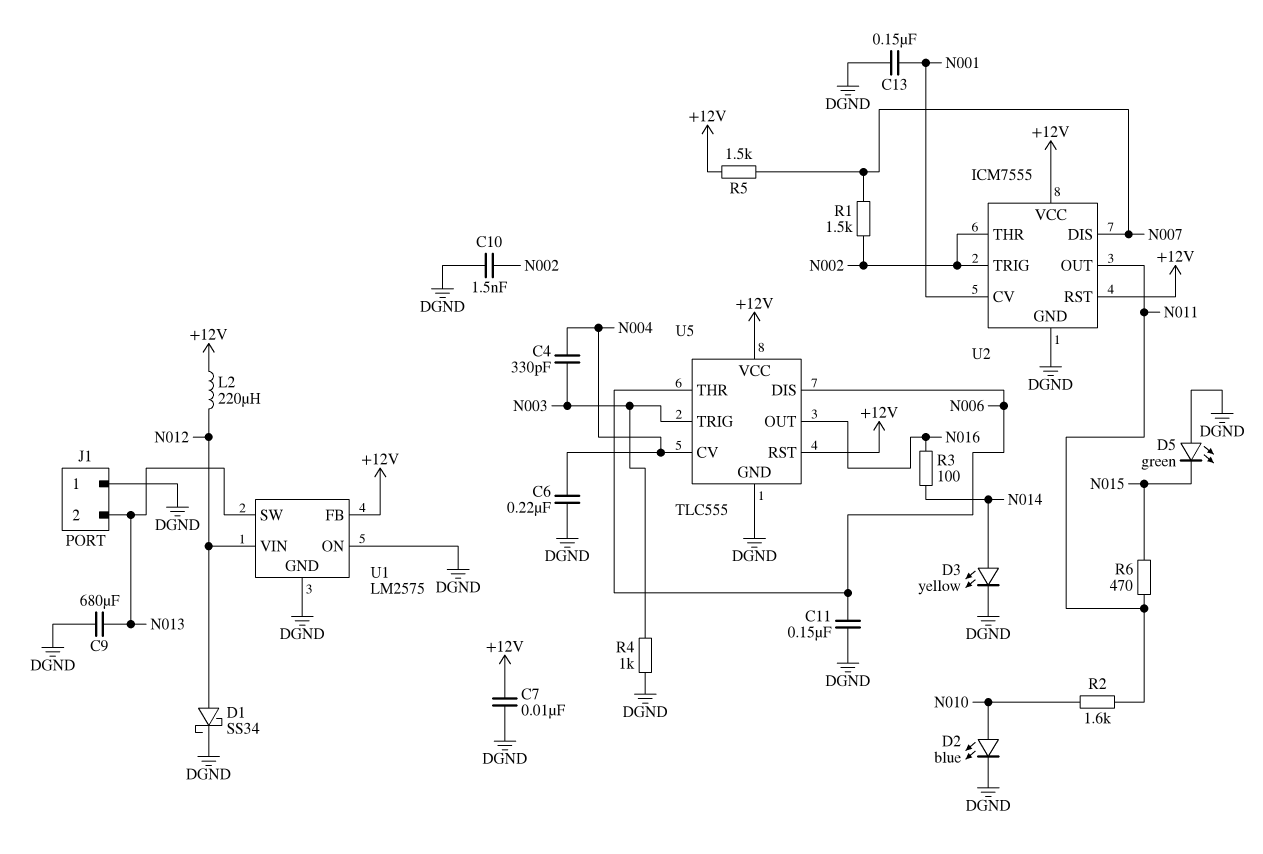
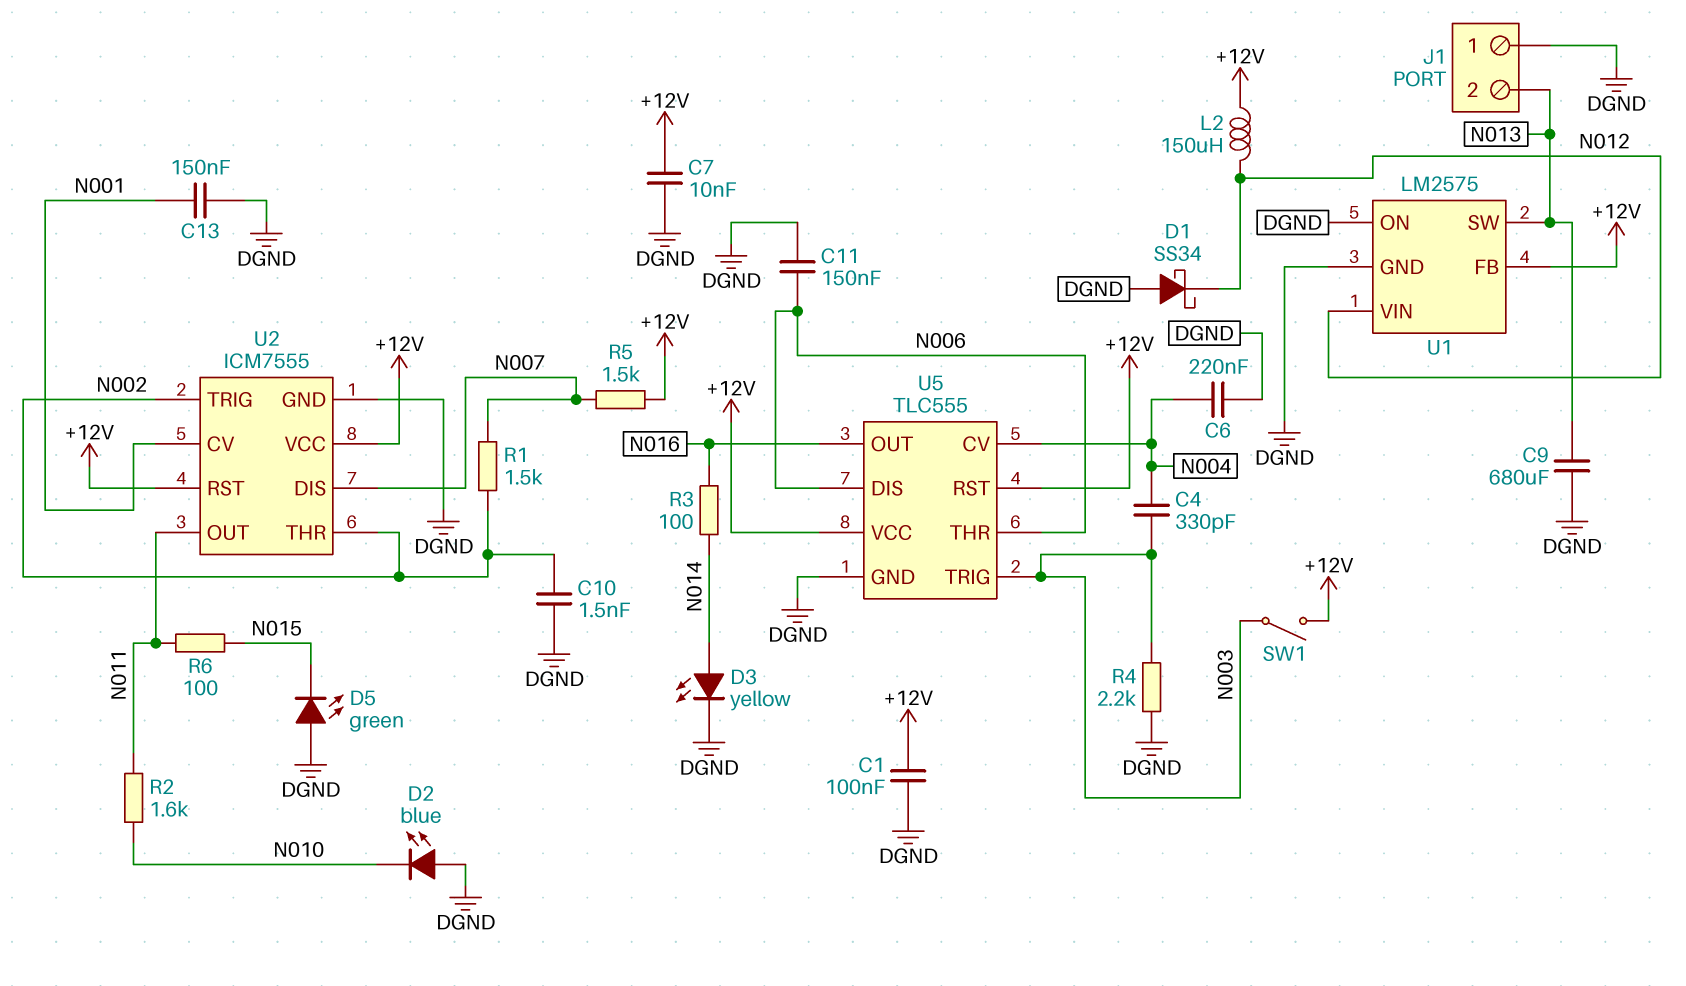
C1: none -> 100nF (+12V, DGND)
D1: schottky SS34 (A N012, K DGND) -> schottky SS34 (A DGND, K N012)
D2: LED blue (A N010, K DGND) -> LED blue (A DGND, K N010)
L2: 220uH (+12V, N012) -> 150uH (+12V, N012)
R4: 1k (DGND, N003) -> 2.2k (DGND, N003)
R6: 470 (N011, N015) -> 100 (N011, N015)
SW1: none -> switch (+12V, N003)

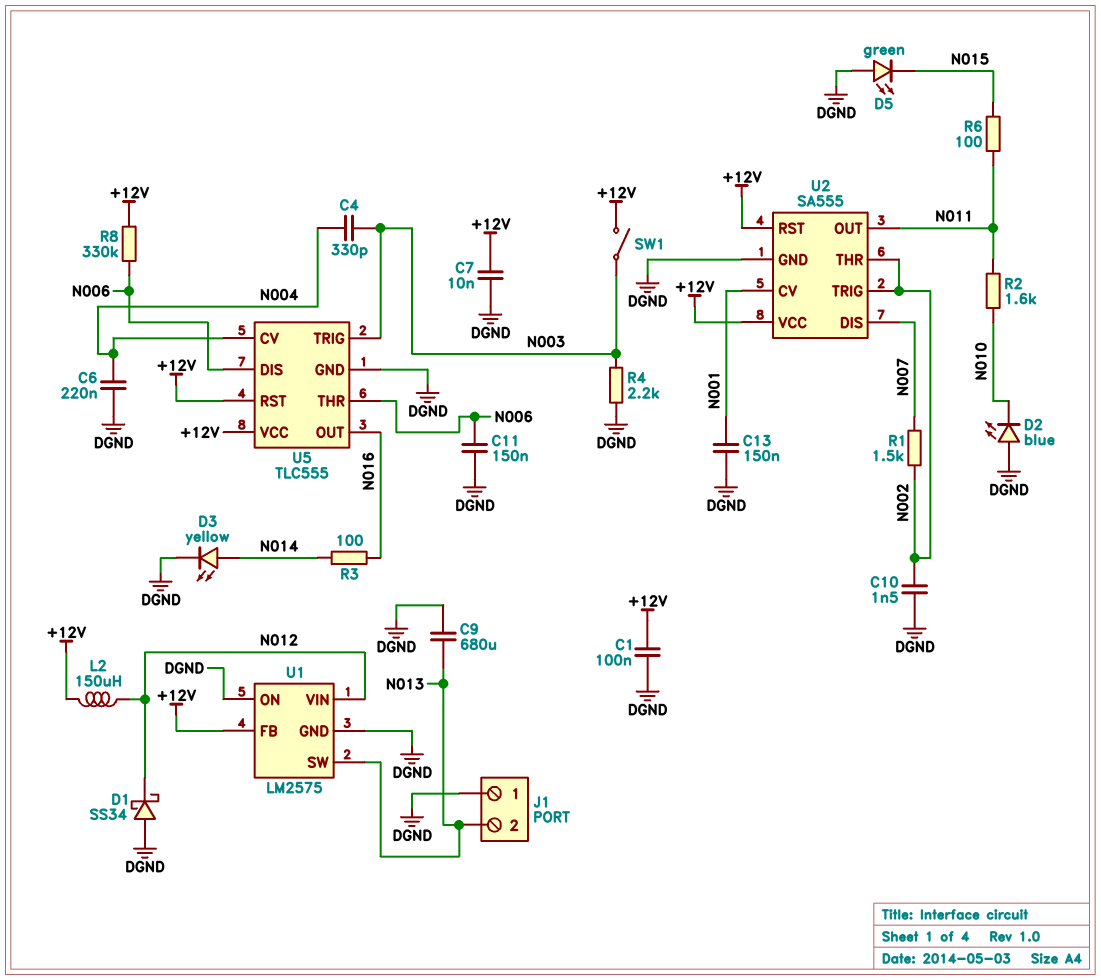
R5: 1.5k (+12V, N007) -> none
R8: none -> 330k (+12V, N006)
U2: ICM7555 -> SA555

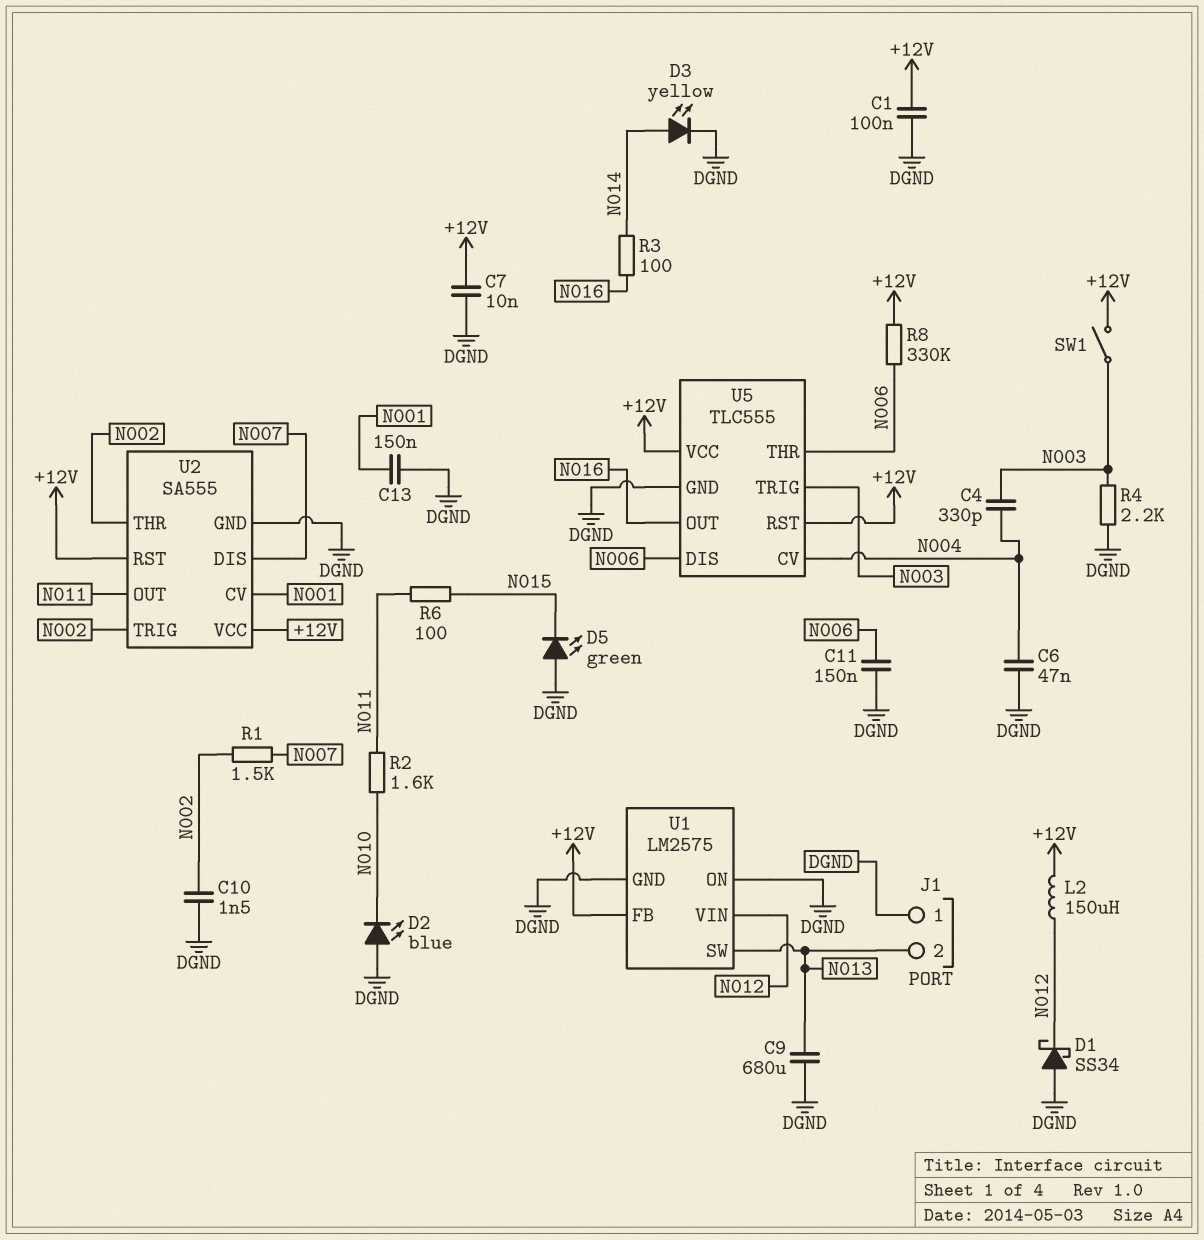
C6: 220nF (DGND, N004) -> 47nF (DGND, N004)

